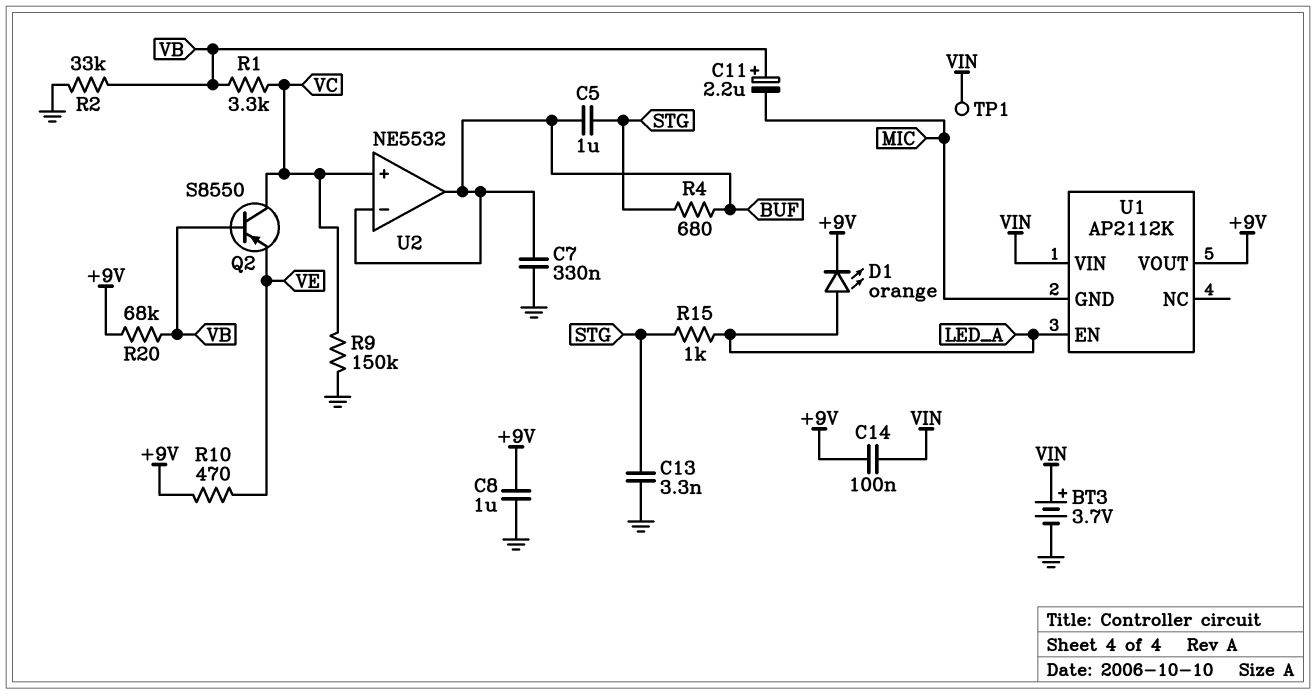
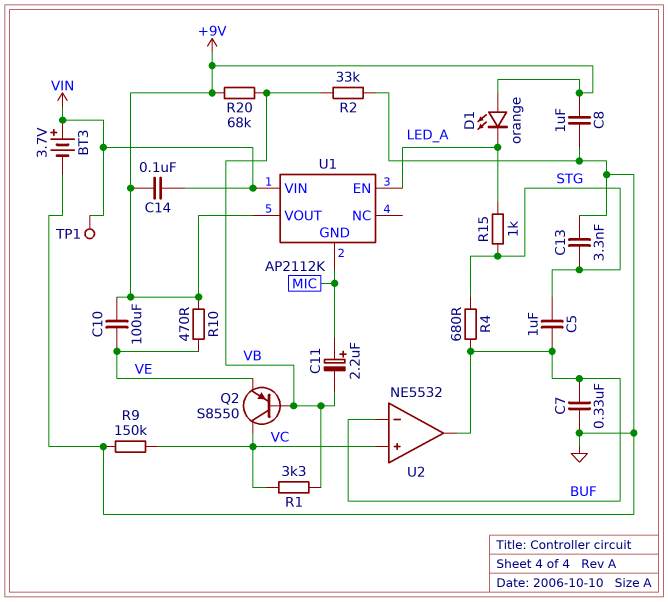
C10: none -> 100uF (+9V, VE)
C11: 2.2uF (plus VB, minus MIC) -> 2.2uF (plus MIC, minus VB)
D1: LED orange (A LED_A, K +9V) -> LED orange (A +9V, K LED_A)

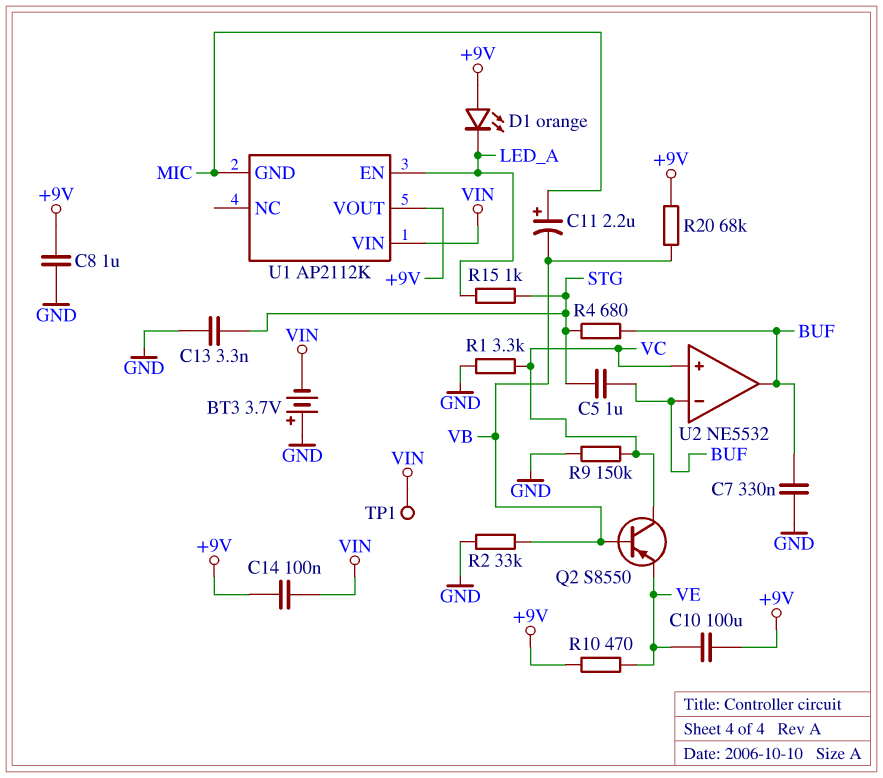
BT3: 3.7V (plus VIN, minus GND) -> 3.7V (plus GND, minus VIN)
R1: 3.3k (VB, VC) -> 3.3k (GND, VC)

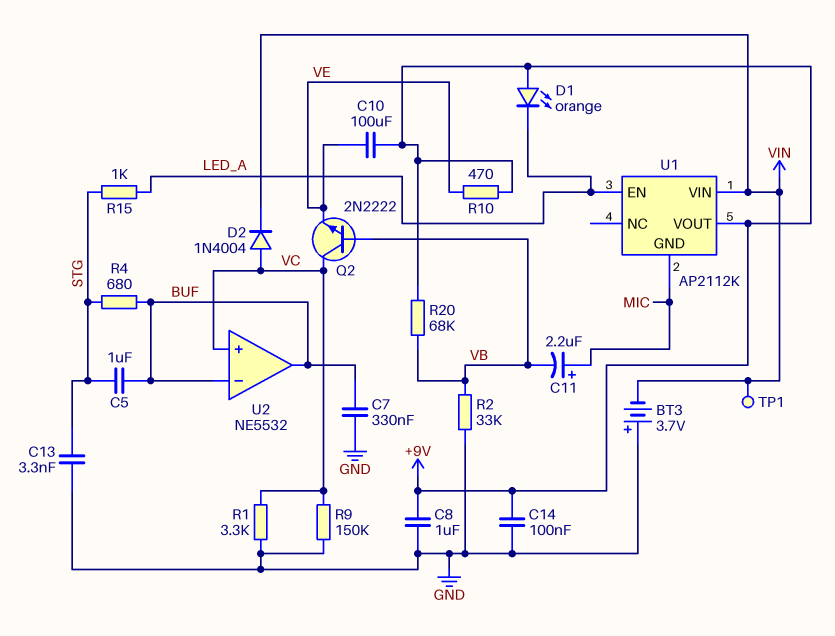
C14: 100nF (+9V, VIN) -> 100nF (+9V, GND)
D2: none -> diode 1N4004 (A VC, K VIN)
Q2: PNP S8550 (B VB, C VC, E VE) -> NPN 2N2222 (B VB, C VC, E VE)

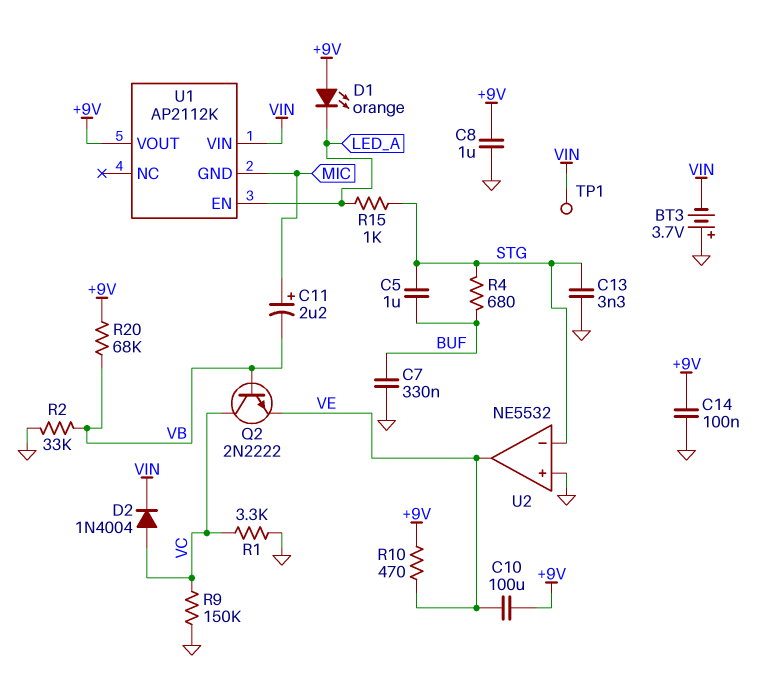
U2 pin in+: VC -> GND
U2 pin in-: BUF -> STG
U2 pin out: BUF -> VE

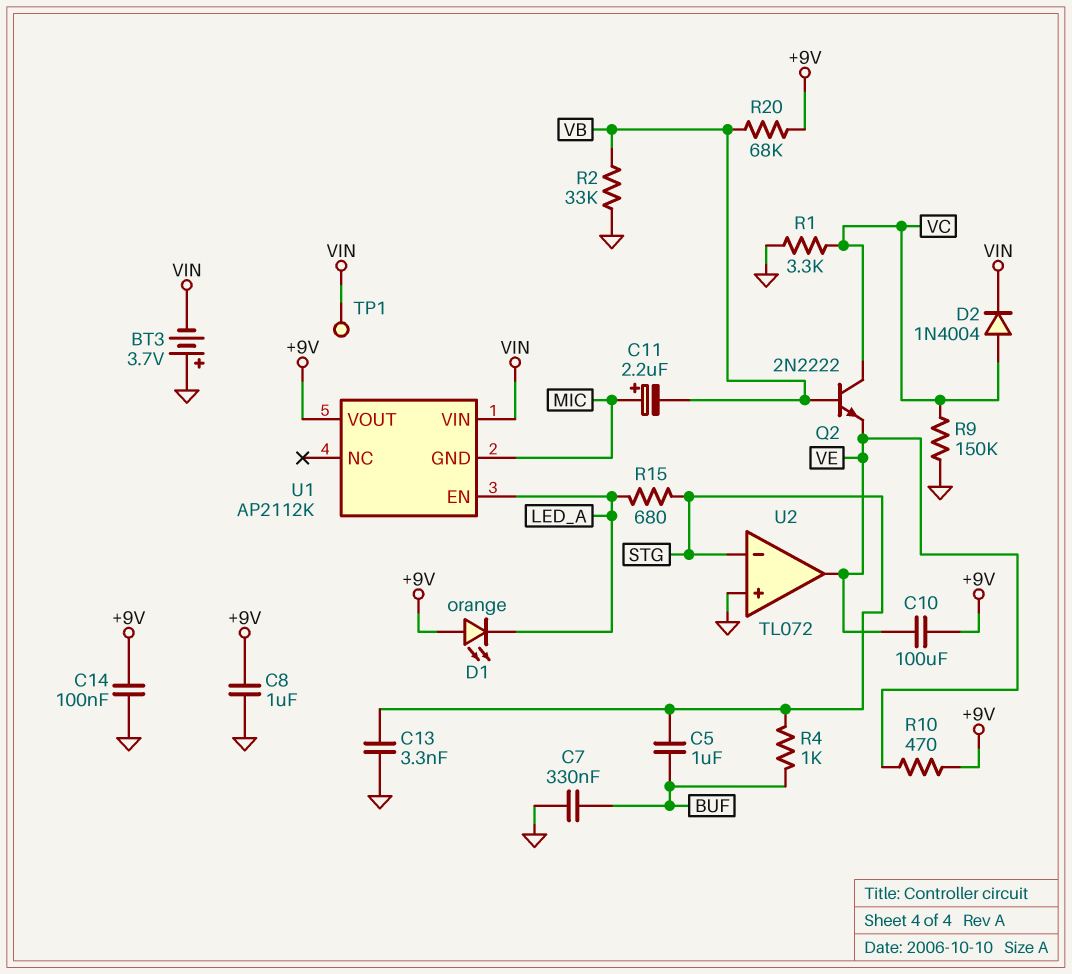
R4: 680 (BUF, STG) -> 1k (BUF, STG)
R15: 1k (LED_A, STG) -> 680 (LED_A, STG)
U2: NE5532 -> TL072

